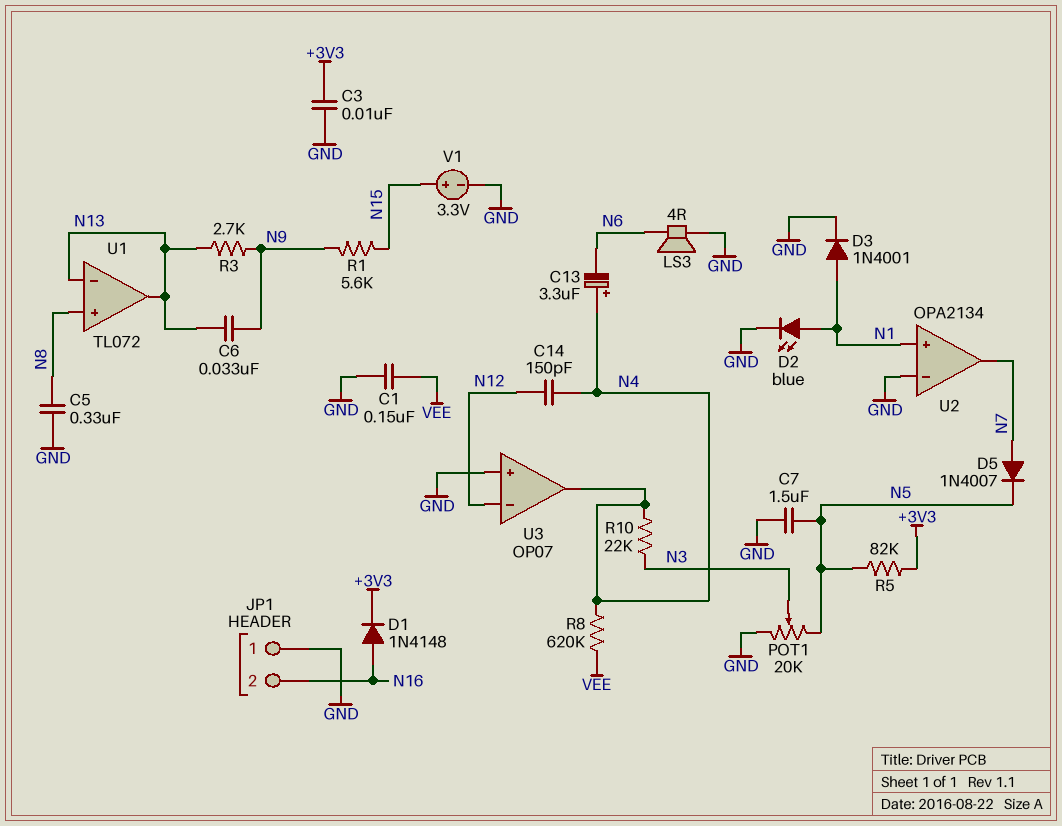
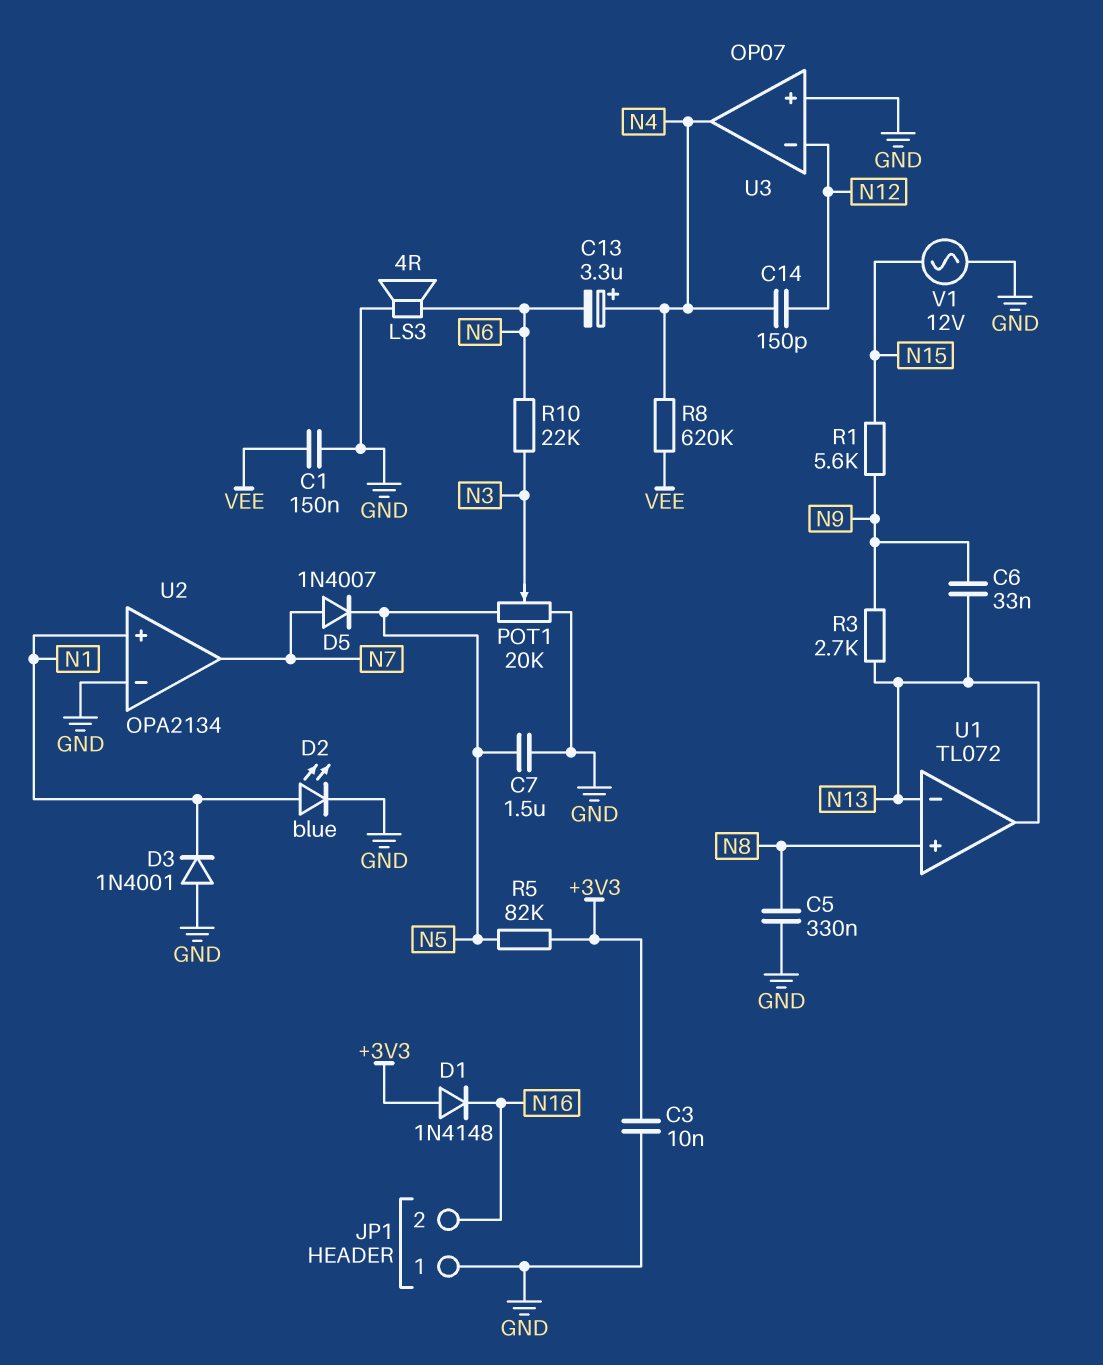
D1: diode 1N4148 (A N16, K +3V3) -> diode 1N4148 (A +3V3, K N16)
D3: diode 1N4001 (A N1, K GND) -> diode 1N4001 (A GND, K N1)
R10: 22k (N3, N4) -> 22k (N3, N6)
V1: 3.3V (plus N15, minus GND) -> AC 12V (GND, N15)

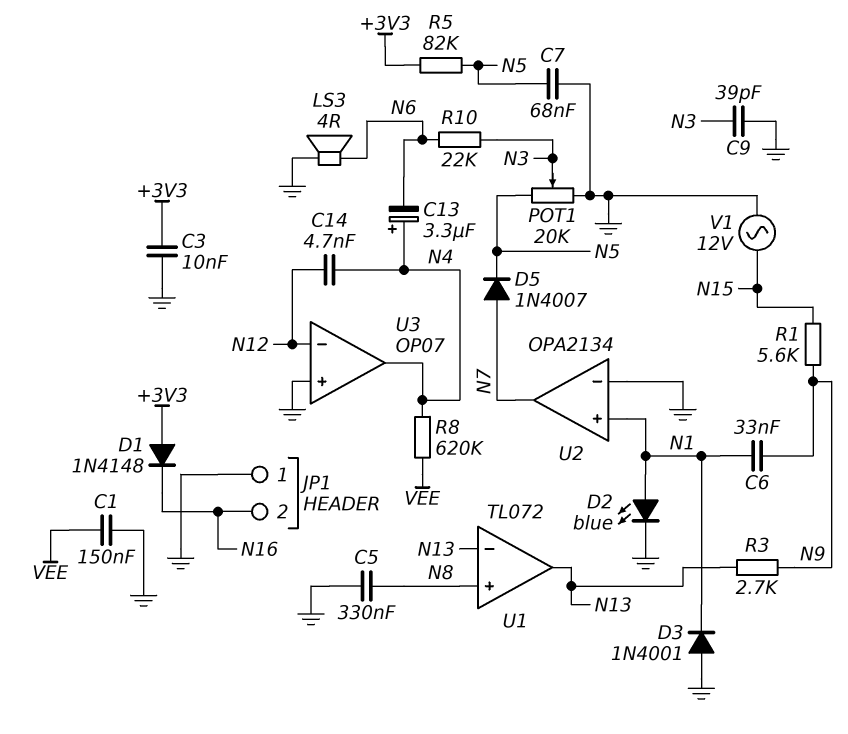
C6: 33nF (N9, N13) -> 33nF (N1, N9)
C7: 1.5uF (GND, N5) -> 68nF (GND, N5)
C9: none -> 39pF (GND, N3)
C14: 150pF (N4, N12) -> 4.7nF (N4, N12)

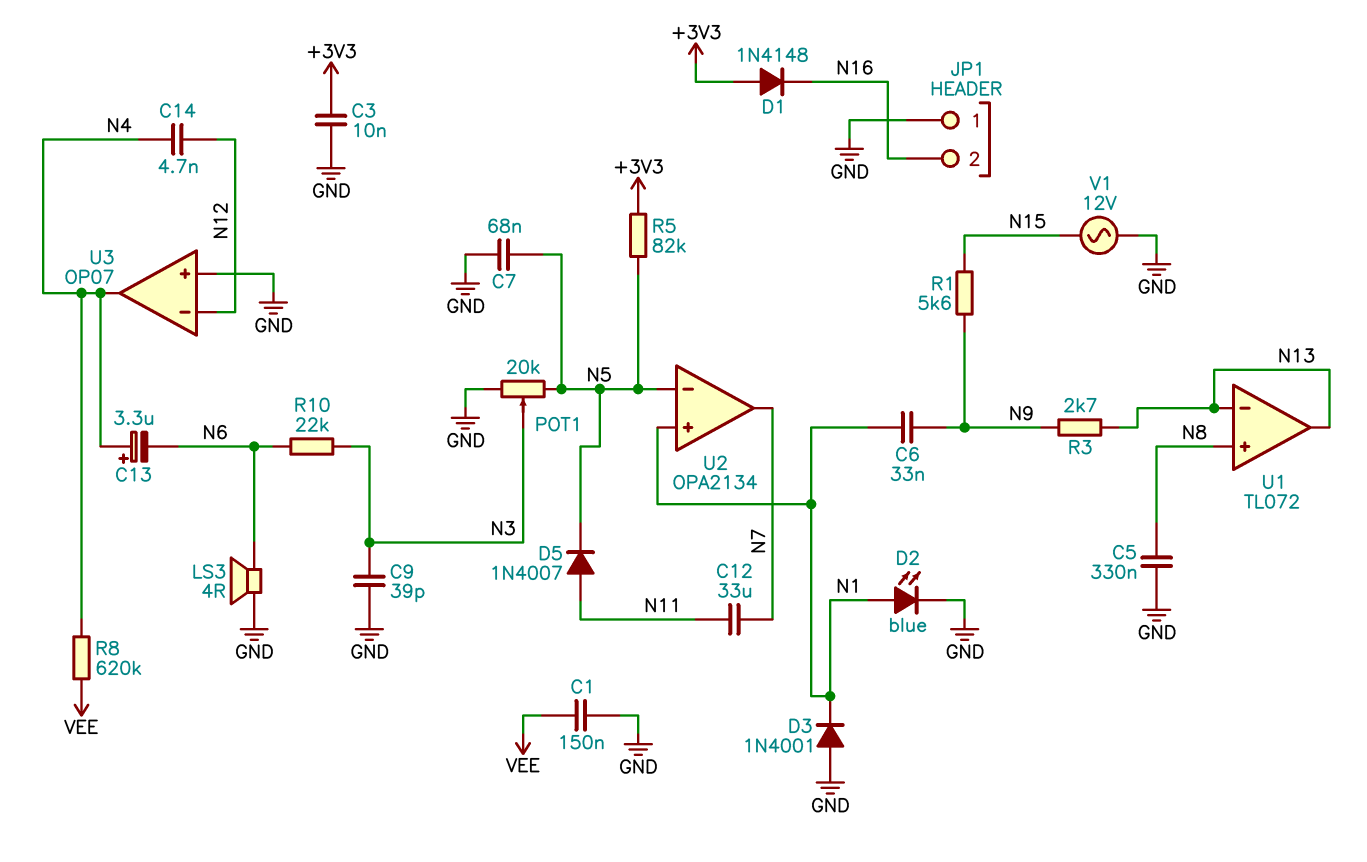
C12: none -> 33uF (N7, N11)
D5: diode 1N4007 (A N7, K N5) -> diode 1N4007 (A N11, K N5)
U2 pin in-: GND -> N5

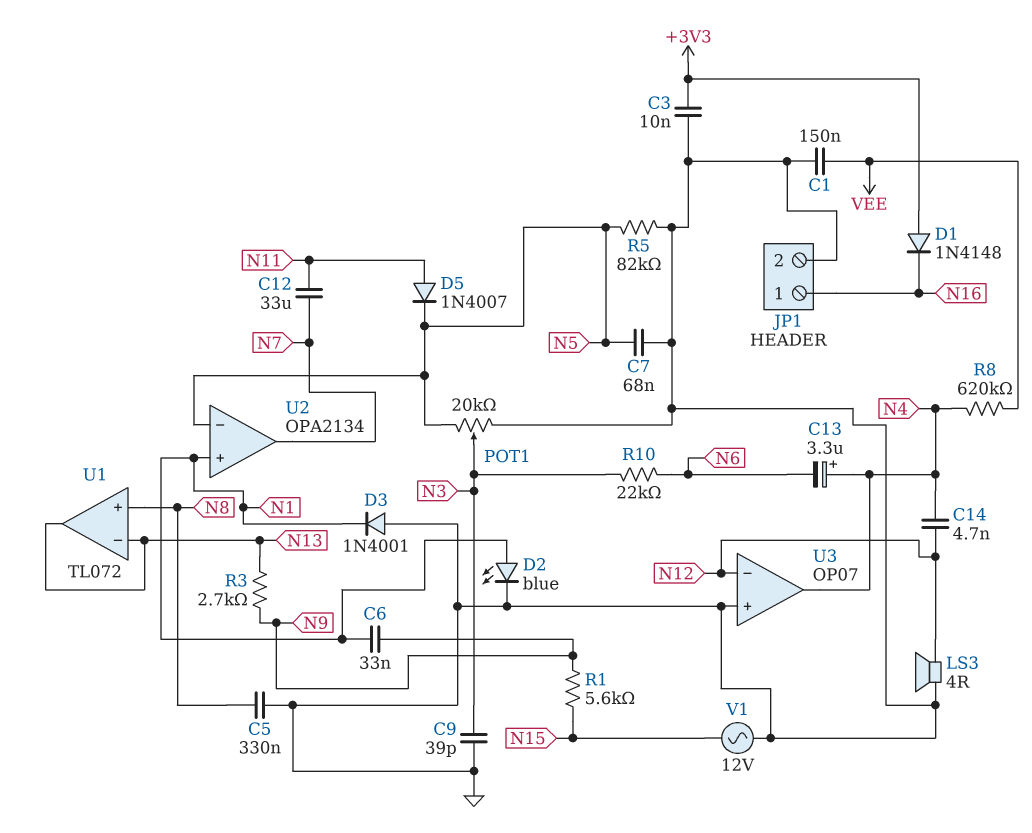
JP1 pin 1: GND -> N16
JP1 pin 2: N16 -> GND
LS3: speaker 4R (GND, N6) -> speaker 4R (GND, N12)
R5: 82k (+3V3, N5) -> 82k (GND, N5)

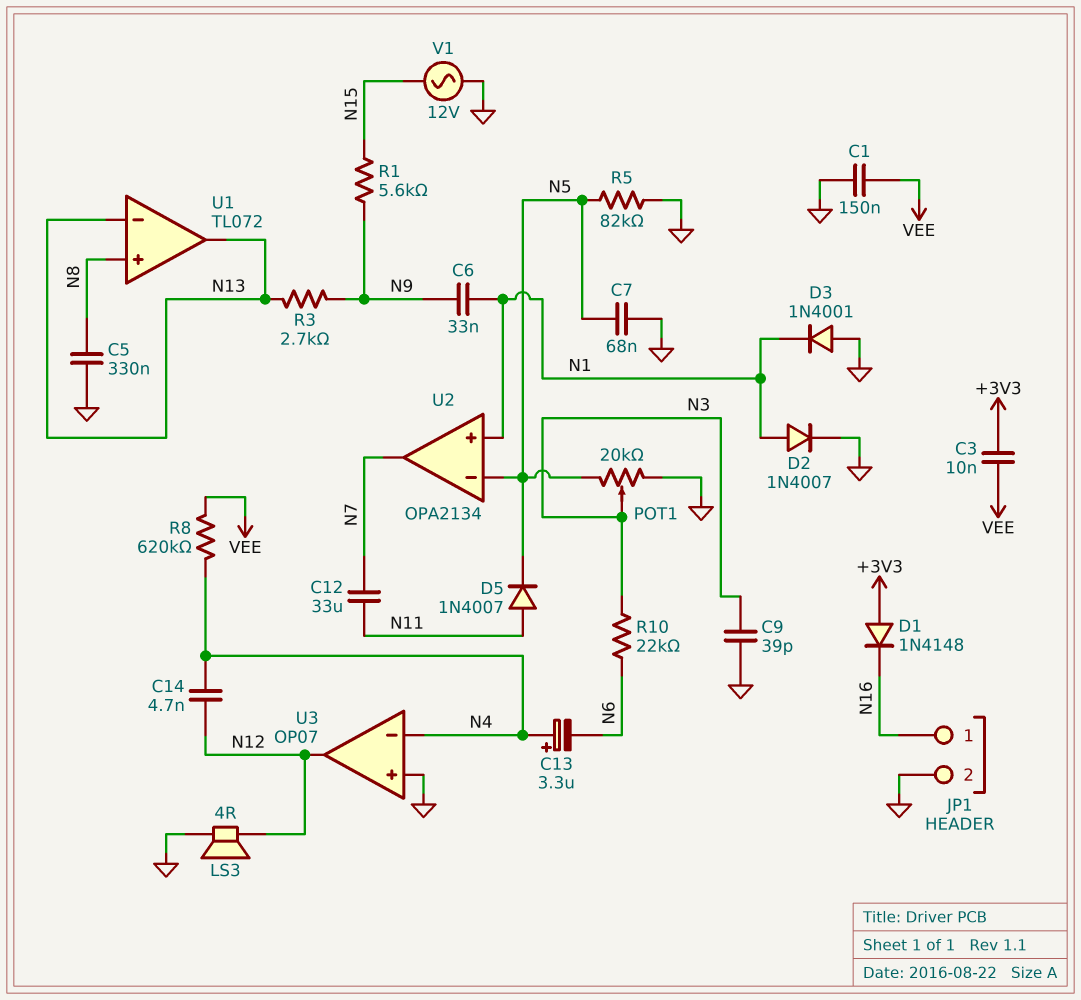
C3: 10nF (+3V3, GND) -> 10nF (+3V3, VEE)
D2: LED blue (A N1, K GND) -> diode 1N4007 (A N1, K GND)
U3 pin in-: N12 -> N4
U3 pin out: N4 -> N12

